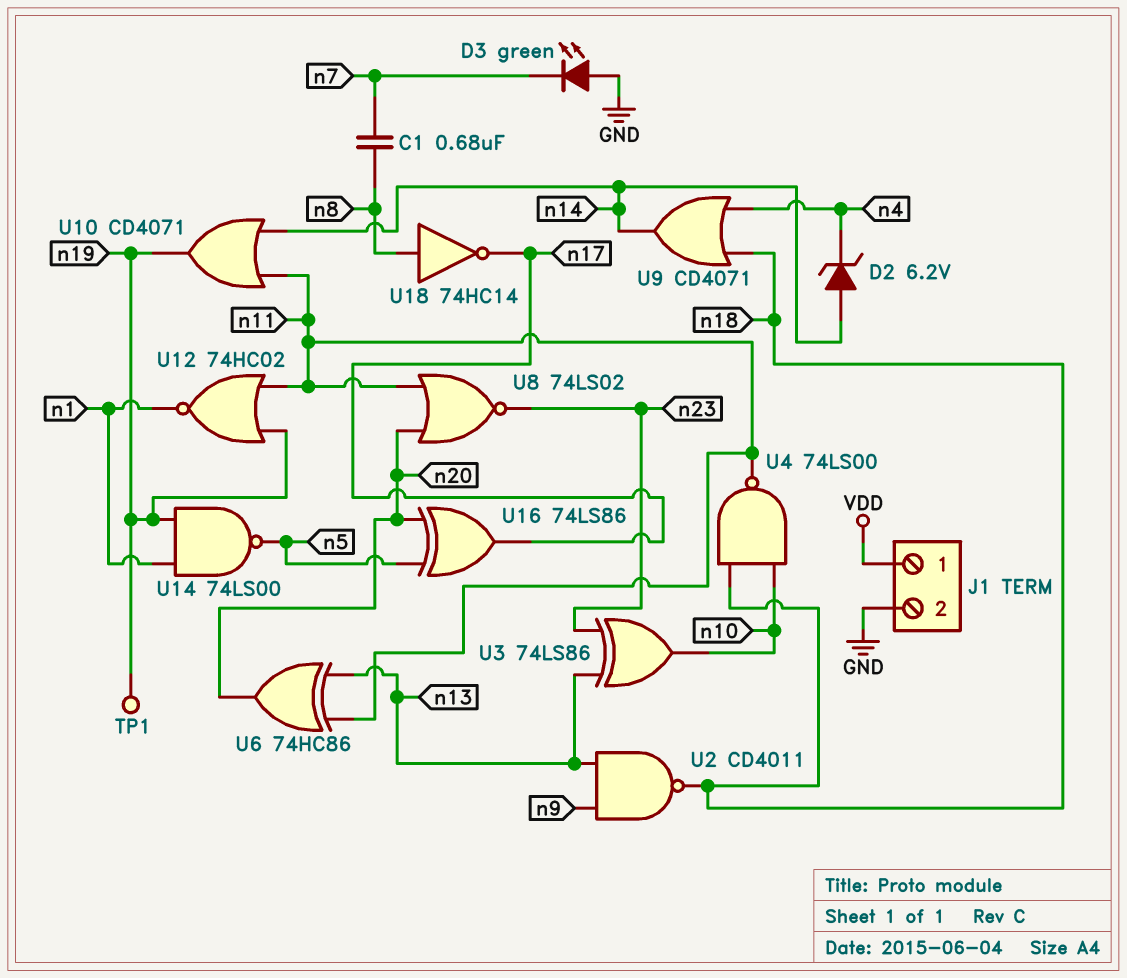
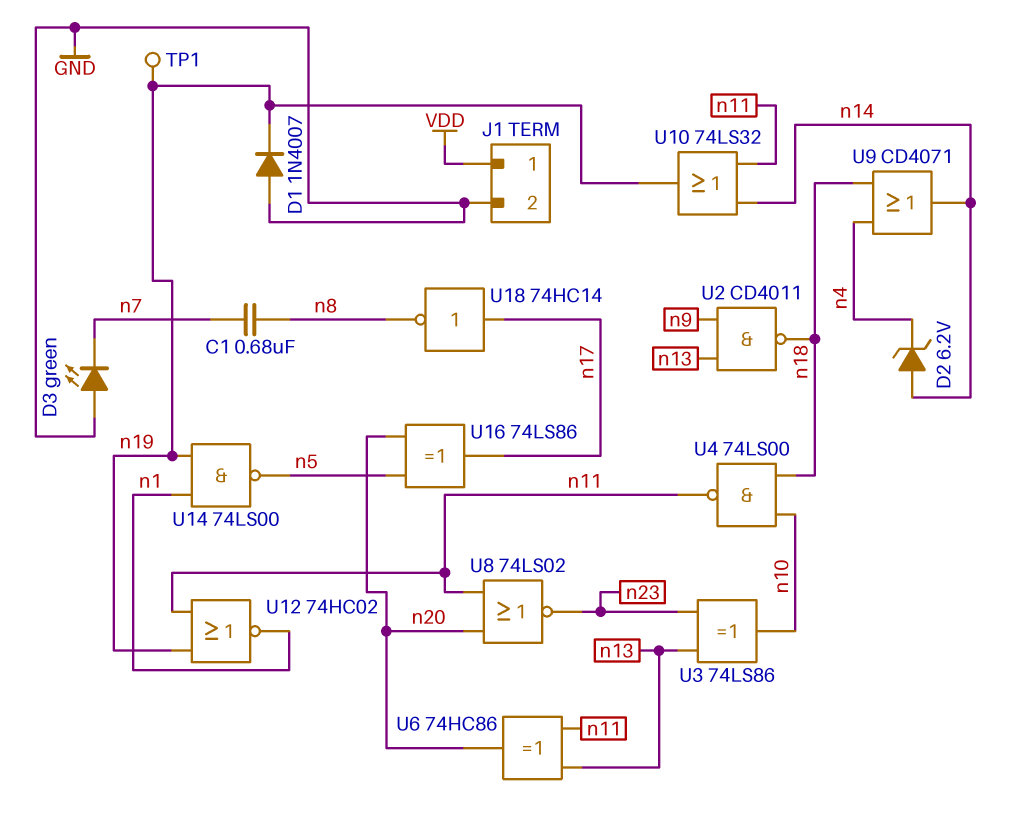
D1: none -> diode 1N4007 (A GND, K n19)
U10: OR CD4071 (in n11, in n14, out n19) -> OR 74LS32 (in n11, in n14, out n19)
U18: NOT 74HC14 (in n8, out n17) -> NOT 74HC14 (in n17, out n8)

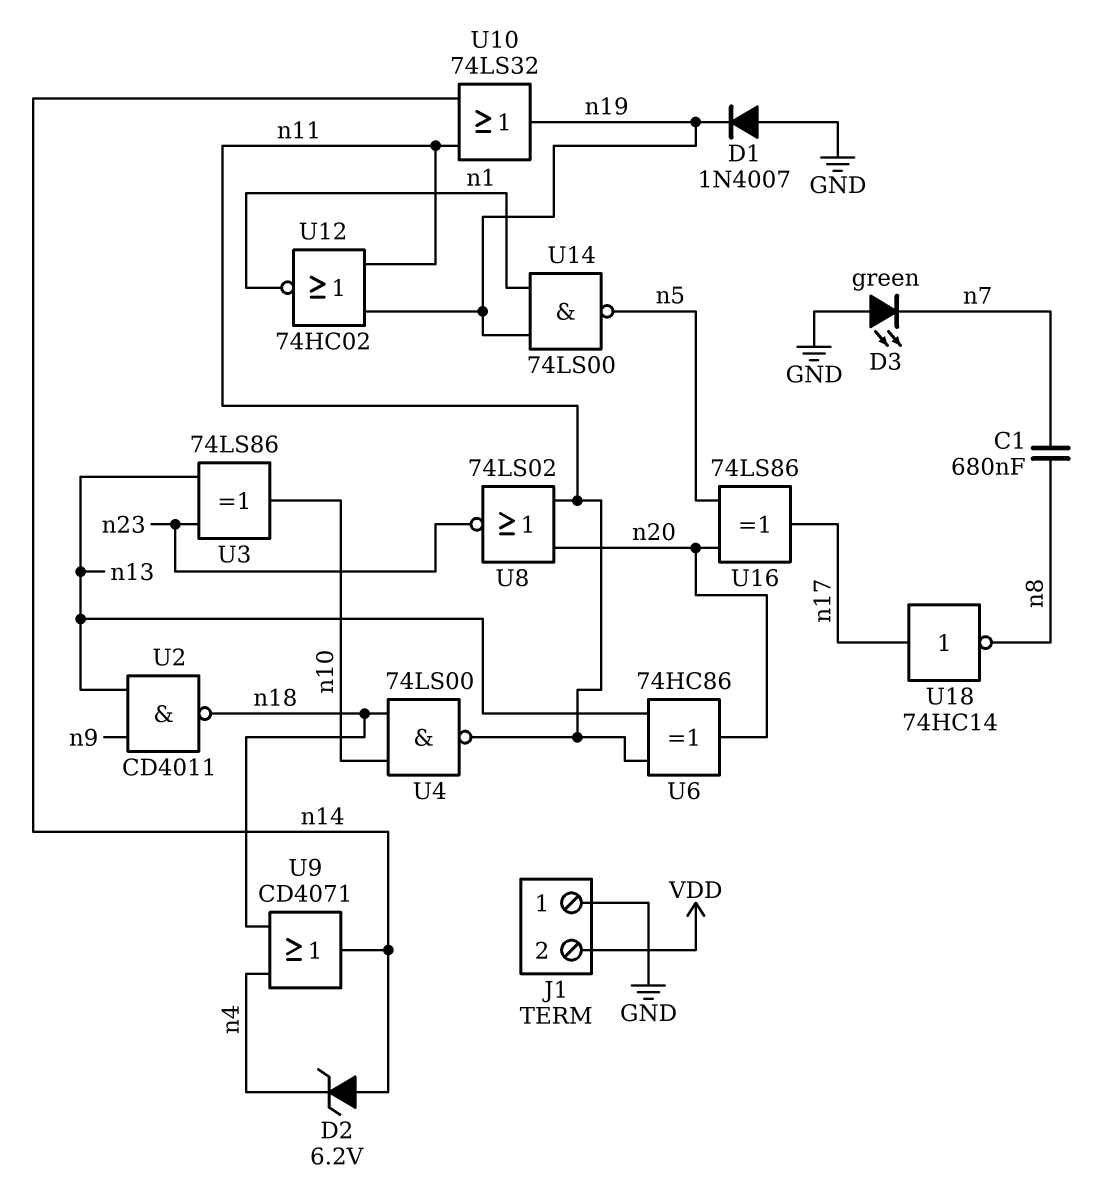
J1 pin 1: VDD -> GND
J1 pin 2: GND -> VDD
TP1: test point (n19) -> none

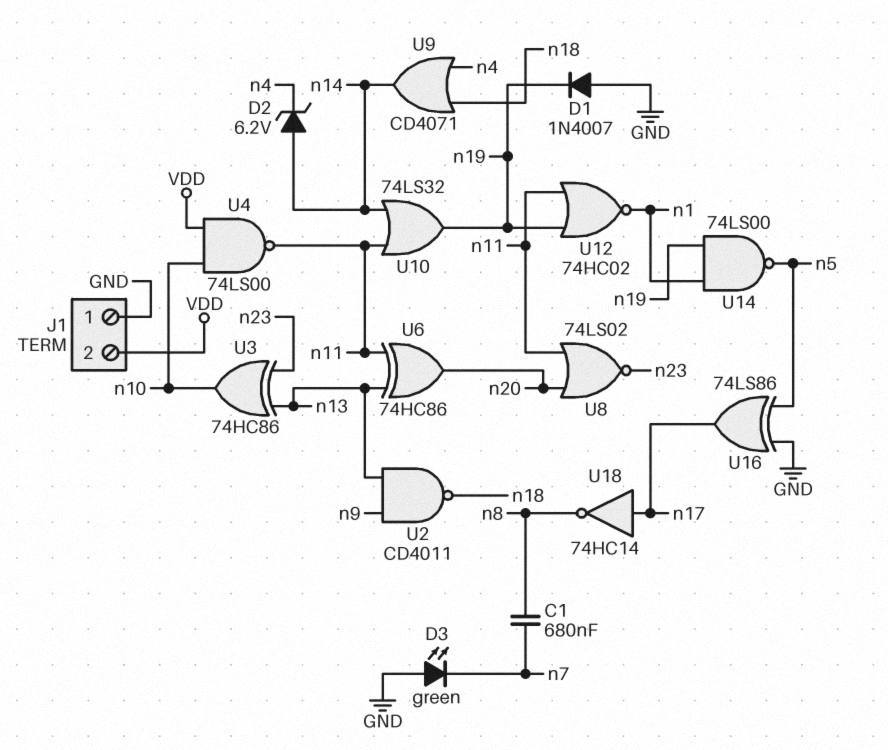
U3: XOR 74LS86 (in n13, in n23, out n10) -> XOR 74HC86 (in n13, in n23, out n10)
U4: NAND 74LS00 (in n10, in n18, out n11) -> NAND 74LS00 (in VDD, in n10, out n11)
U16: XOR 74LS86 (in n5, in n20, out n17) -> XOR 74LS86 (in GND, in n5, out n17)

